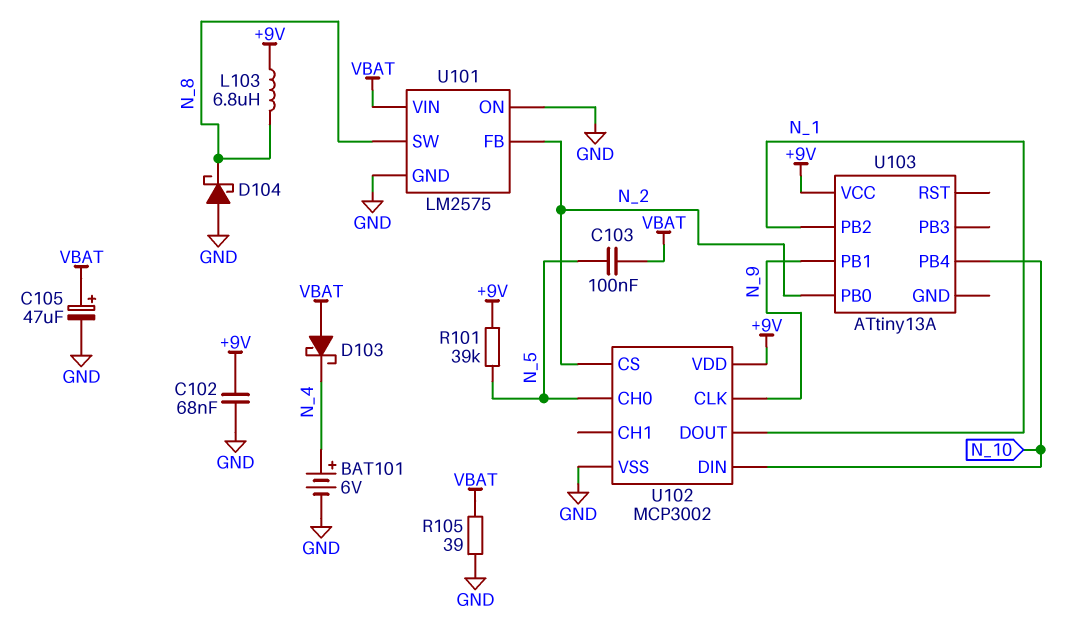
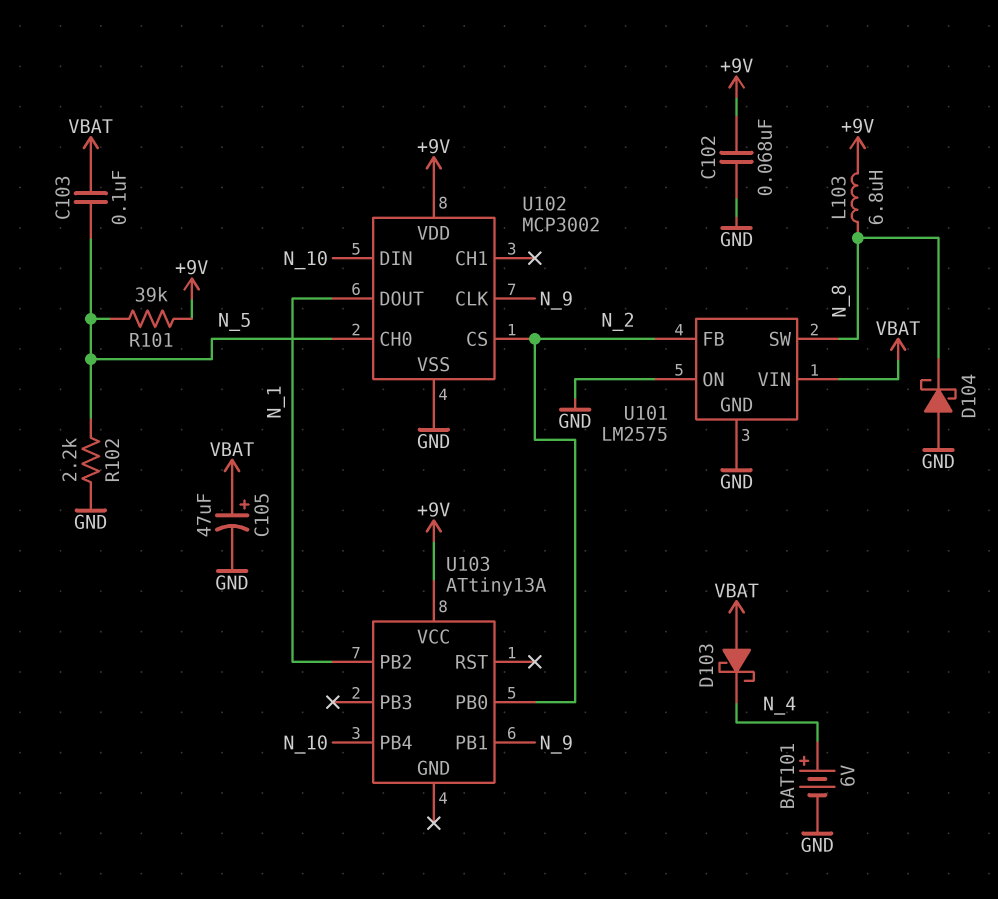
R102: none -> 2.2k (GND, N_5)
R105: 39 (GND, VBAT) -> none

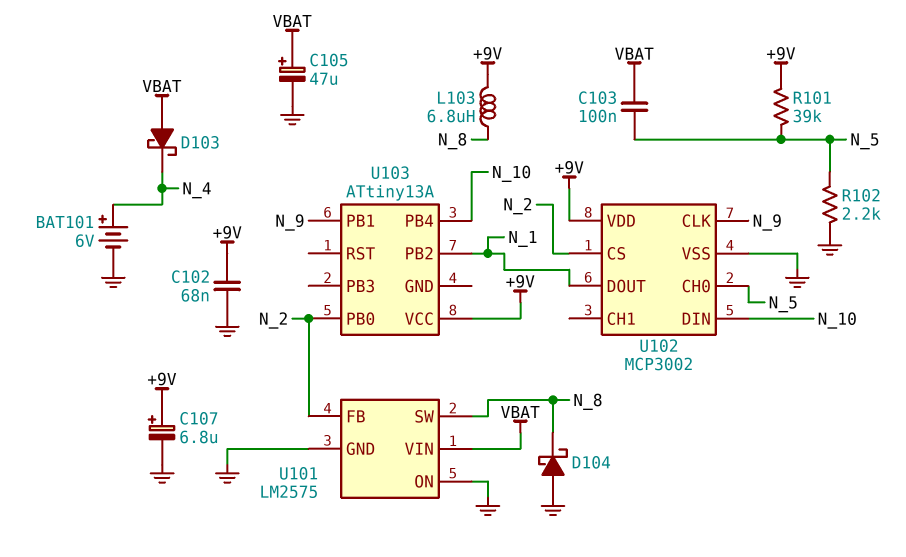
C107: none -> 6.8uF (plus +9V, minus GND)

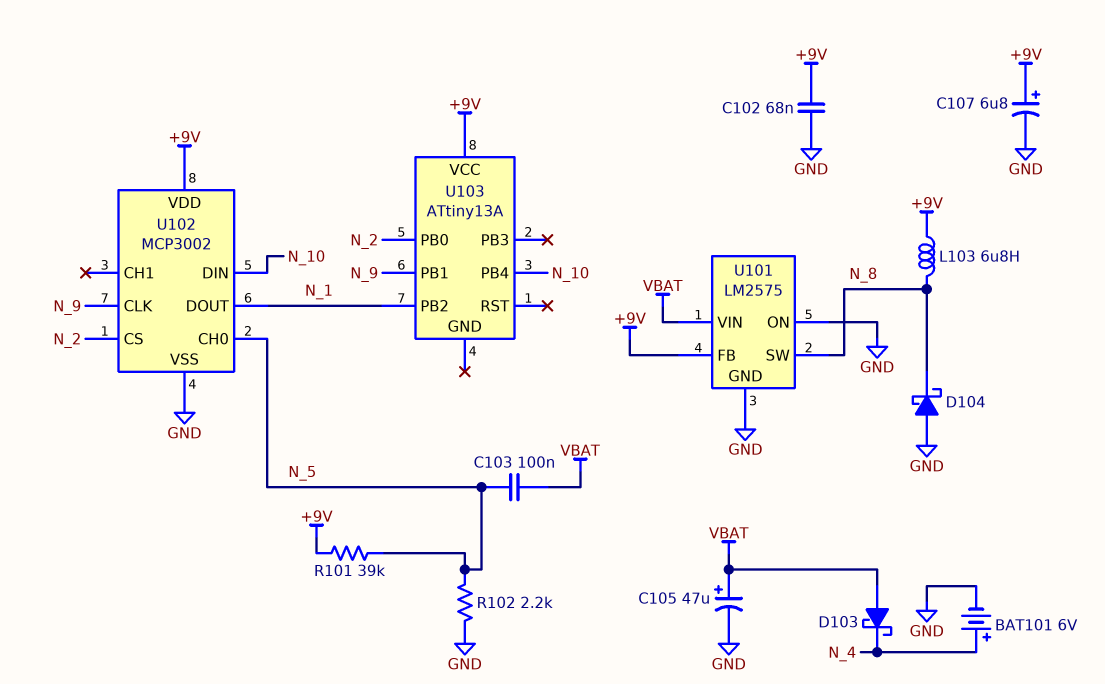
U101 pin FB: N_2 -> +9V

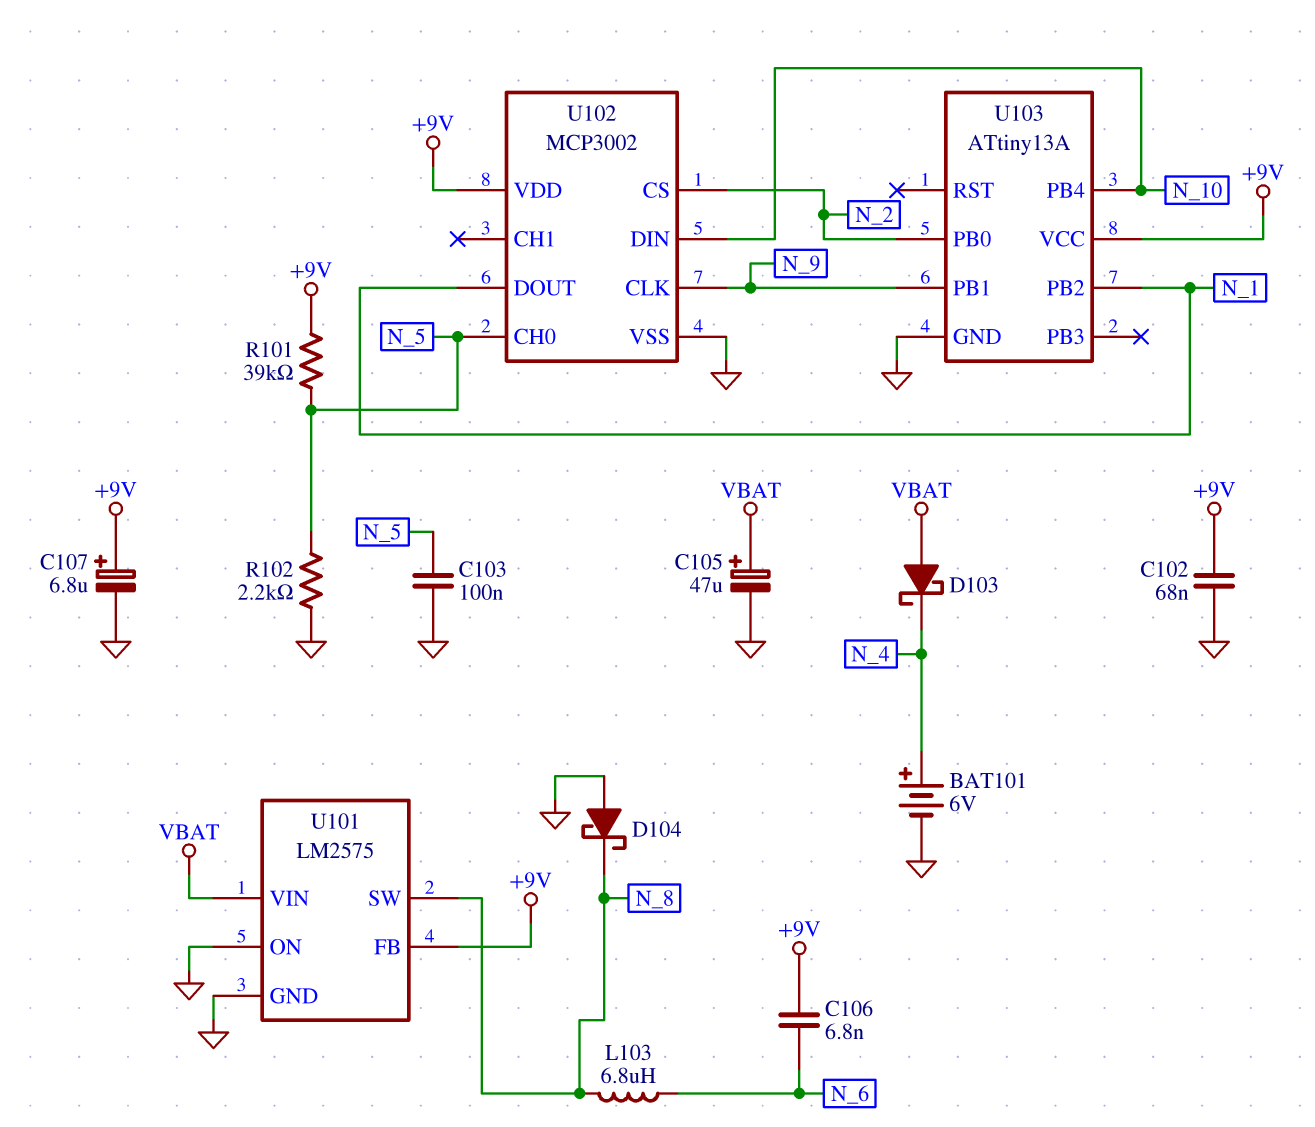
C103: 100nF (N_5, VBAT) -> 100nF (GND, N_5)
C106: none -> 6.8nF (+9V, N_6)
L103: 6.8uH (+9V, N_8) -> 6.8uH (N_6, N_8)
U103 pin GND: none -> GND

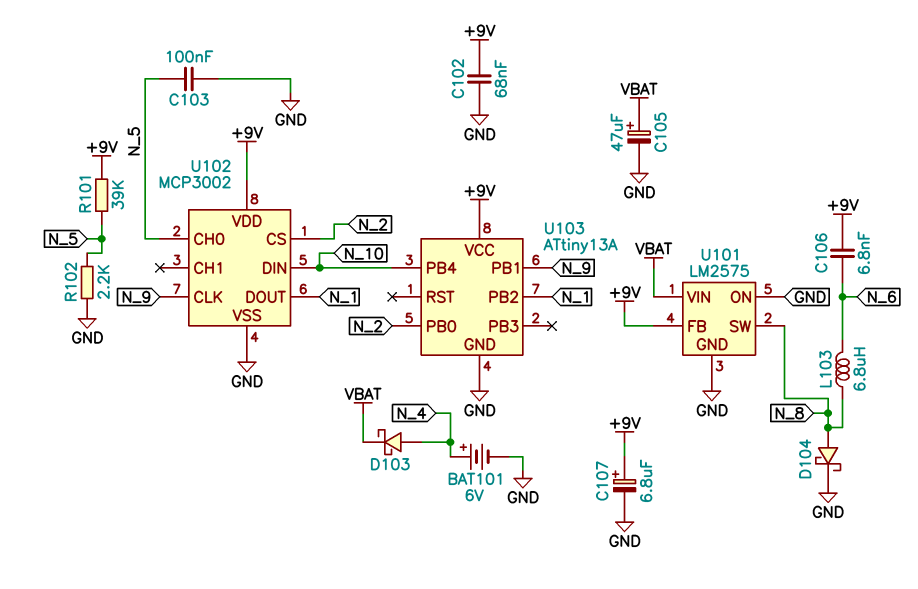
D103: schottky (A VBAT, K N_4) -> schottky (A N_4, K VBAT)
D104: schottky (A GND, K N_8) -> schottky (A N_8, K GND)

